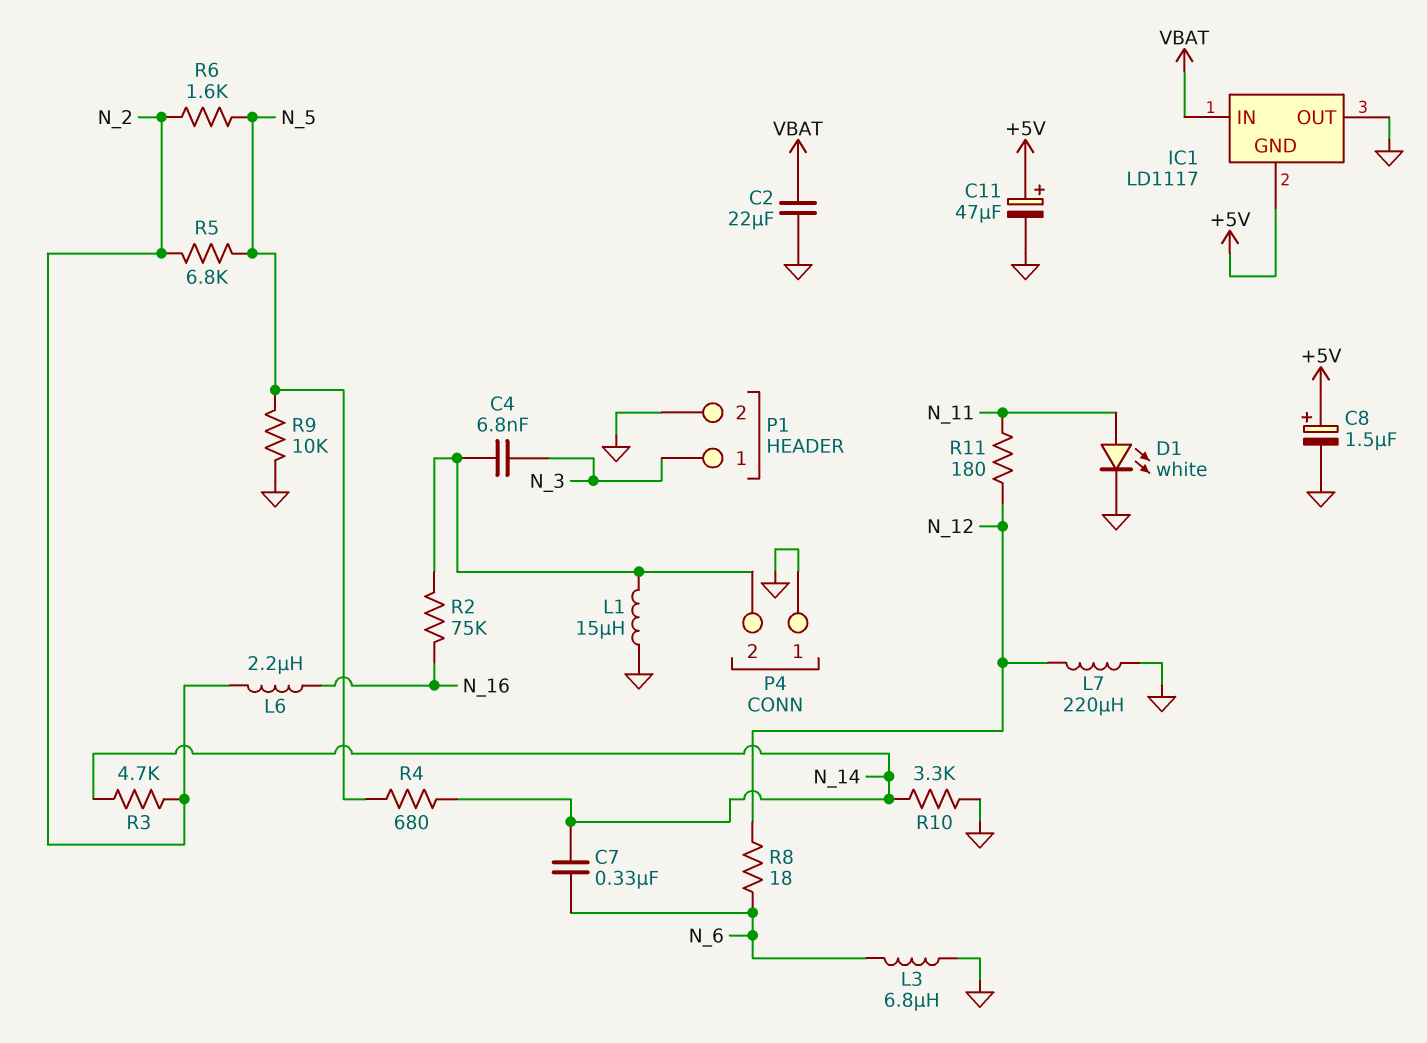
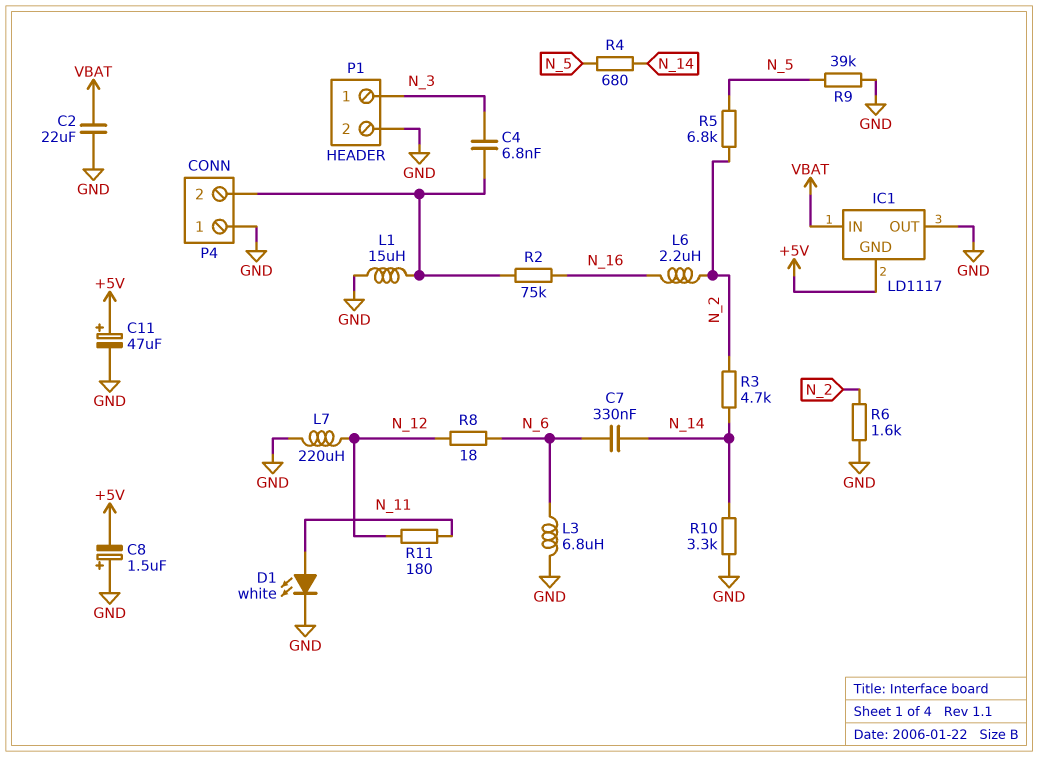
C8: 1.5uF (plus +5V, minus GND) -> 1.5uF (plus GND, minus +5V)
R6: 1.6k (N_2, N_5) -> 1.6k (GND, N_2)
R9: 10k (GND, N_5) -> 39k (GND, N_5)

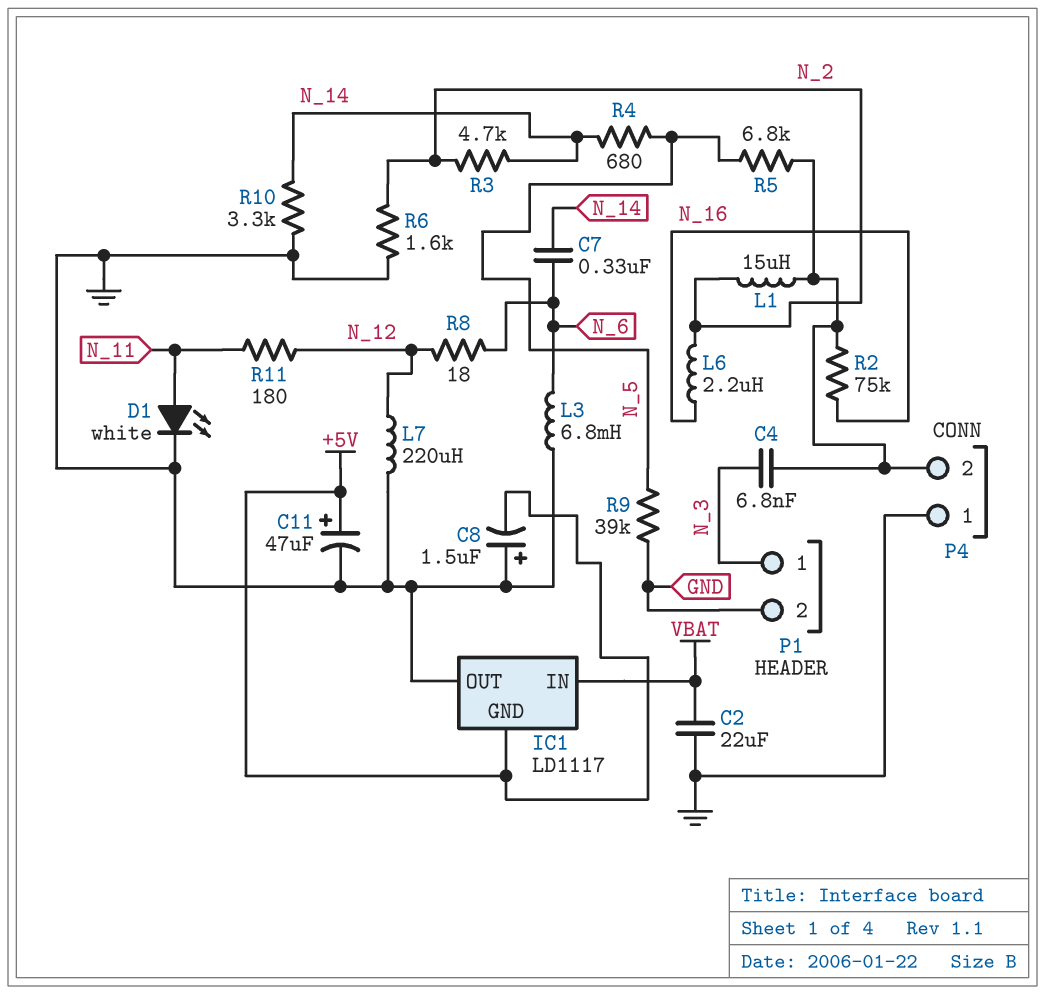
L1: 15uH (GND, P4/2) -> 15uH (N_2, P4/2)
L3: 6.8uH (GND, N_6) -> 6.8mH (GND, N_6)
R5: 6.8k (N_2, N_5) -> 6.8k (N_5, P4/2)

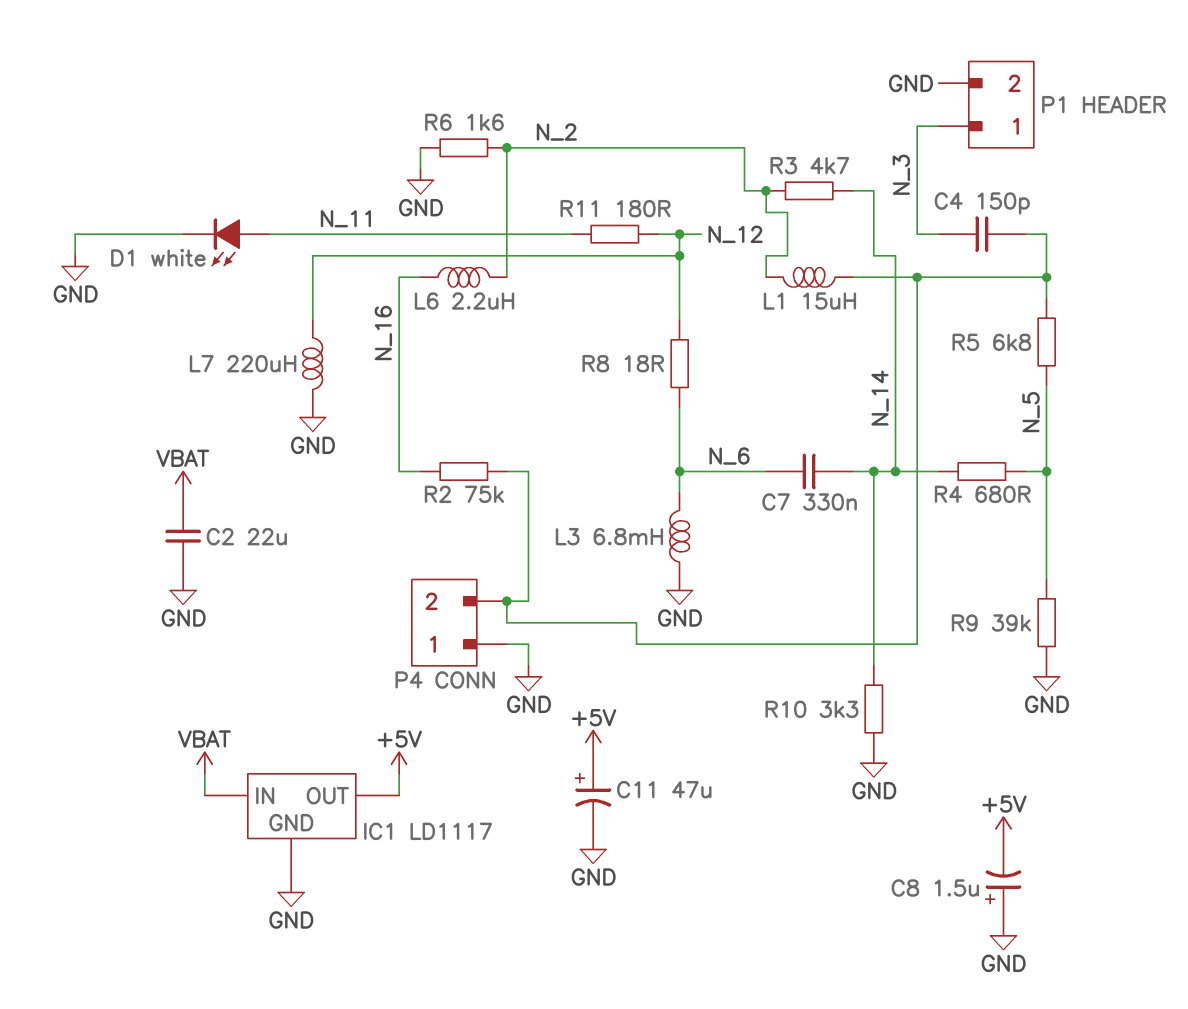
C4: 6.8nF (N_3, P4/2) -> 150pF (N_3, P4/2)
IC1 pin GND: +5V -> GND
IC1 pin OUT: GND -> +5V

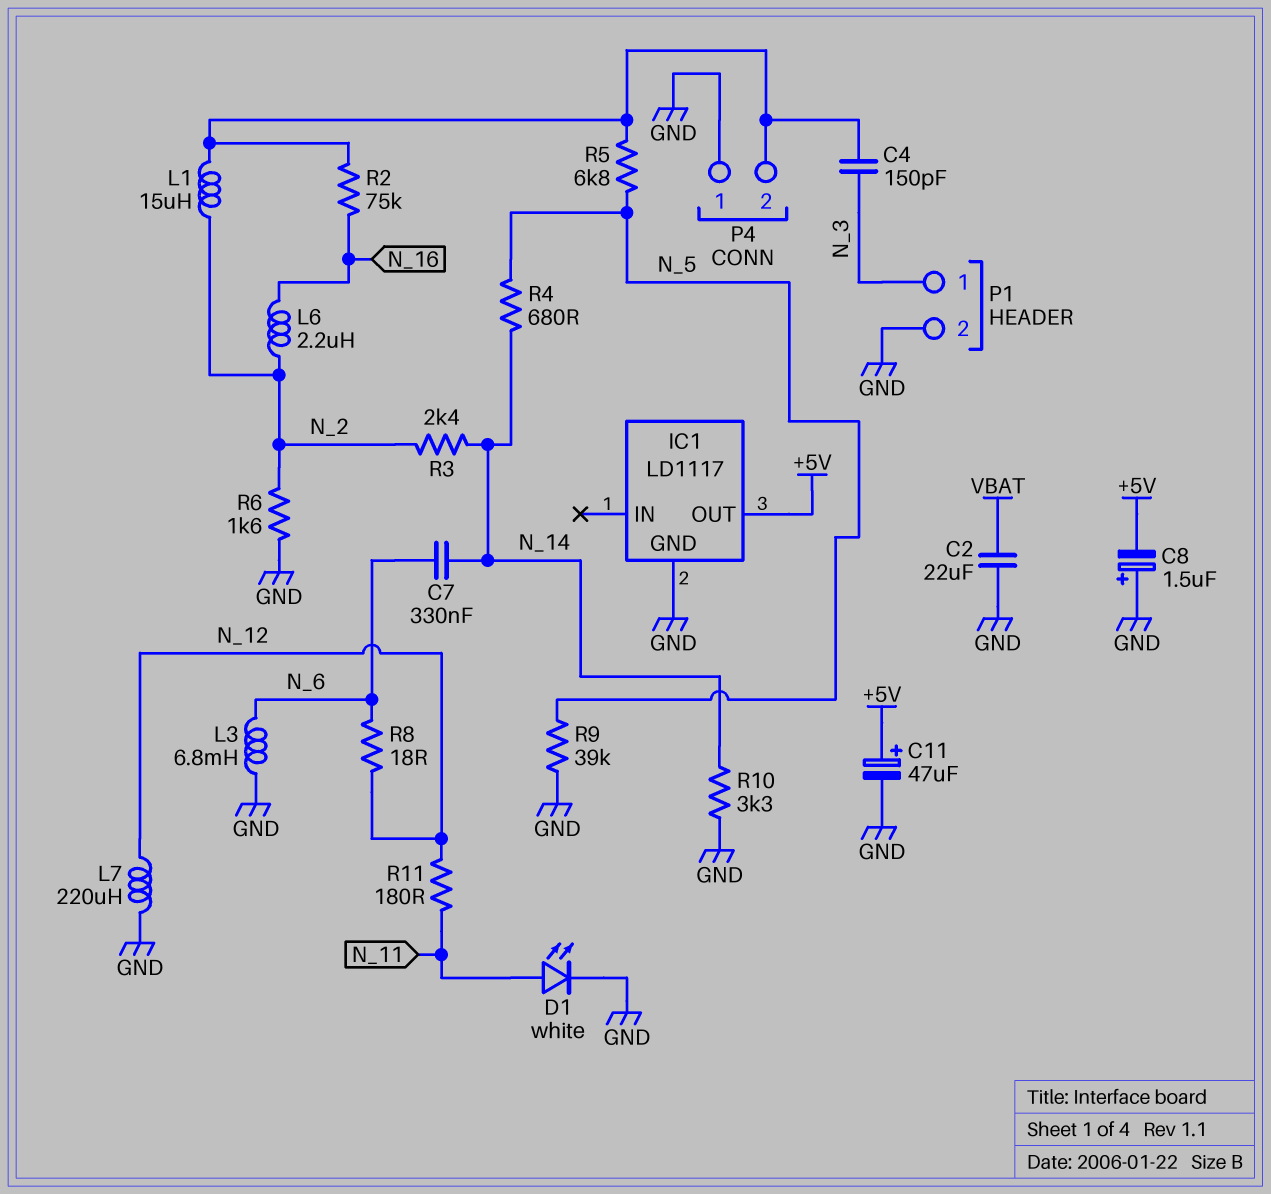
IC1 pin IN: VBAT -> none
R3: 4.7k (N_2, N_14) -> 2.4k (N_2, N_14)

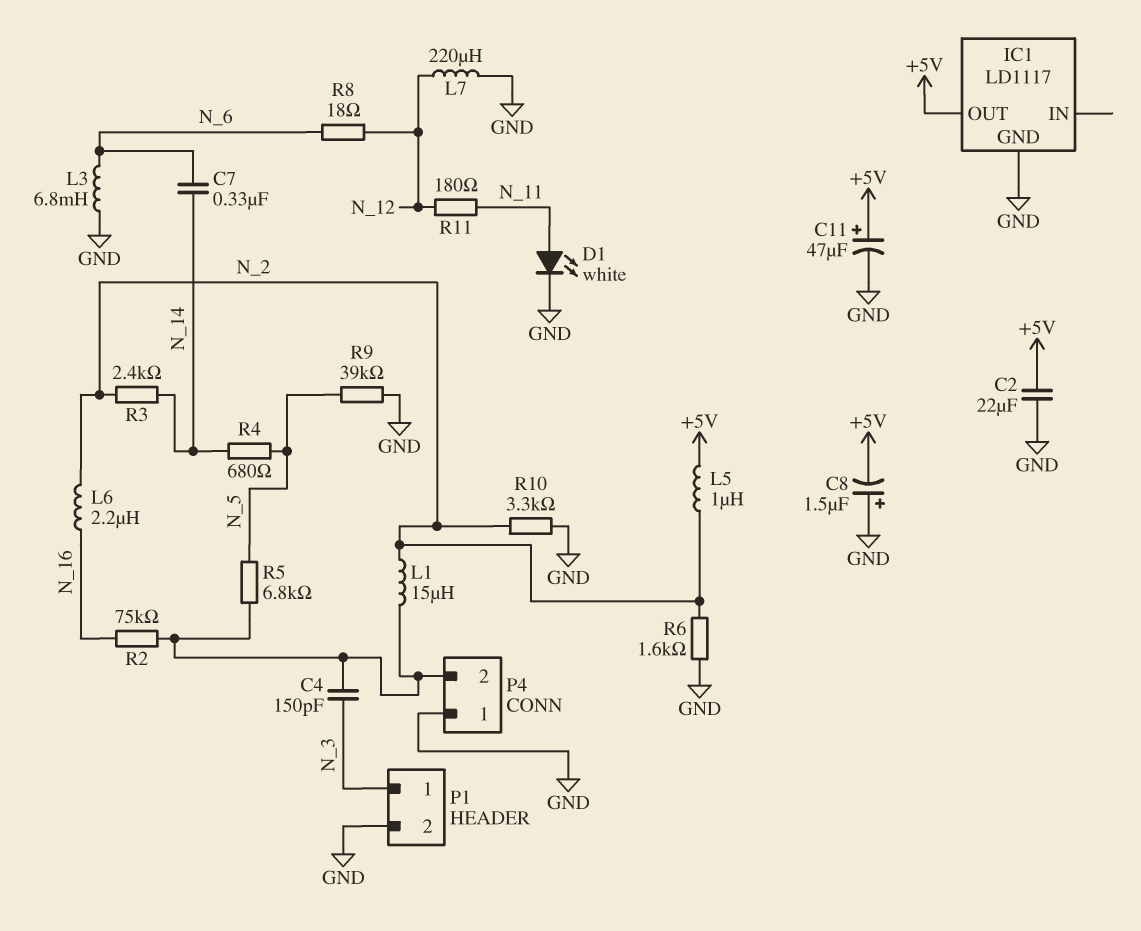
C2: 22uF (GND, VBAT) -> 22uF (+5V, GND)
L5: none -> 1uH (+5V, N_2)
R10: 3.3k (GND, N_14) -> 3.3k (GND, N_2)

